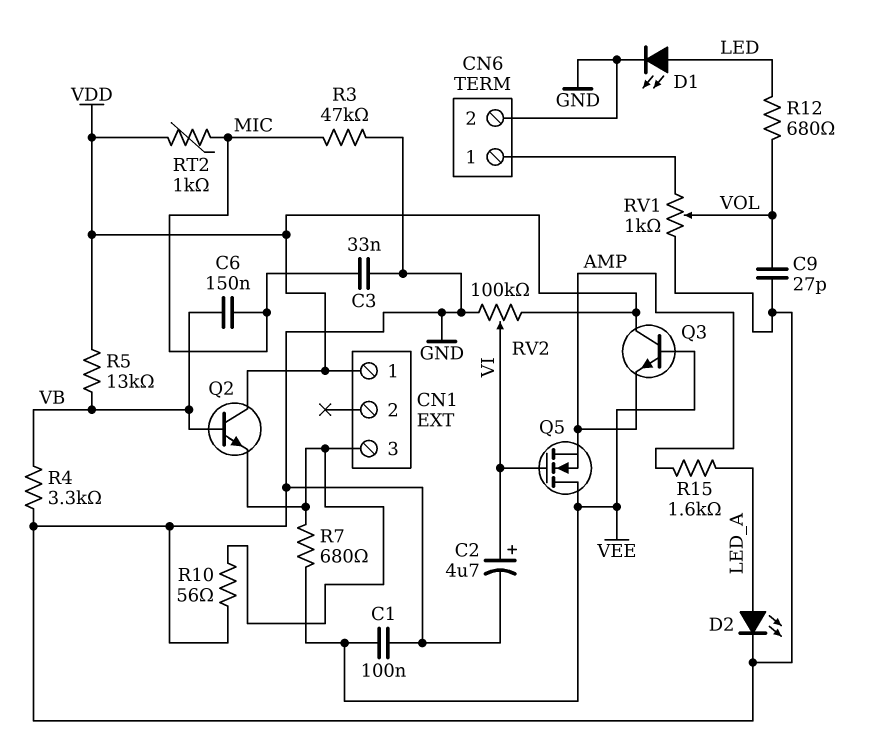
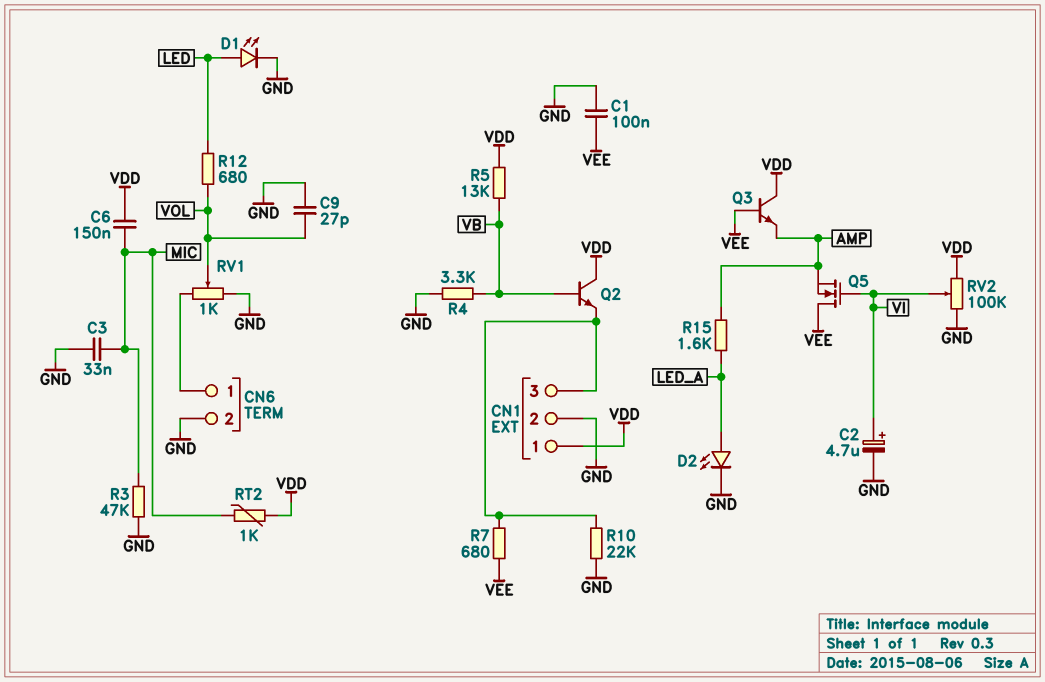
C6: 150nF (MIC, VB) -> 150nF (MIC, VDD)
CN1 pin 2: none -> GND
R10: 56 (CN1/3, GND) -> 22k (CN1/3, GND)

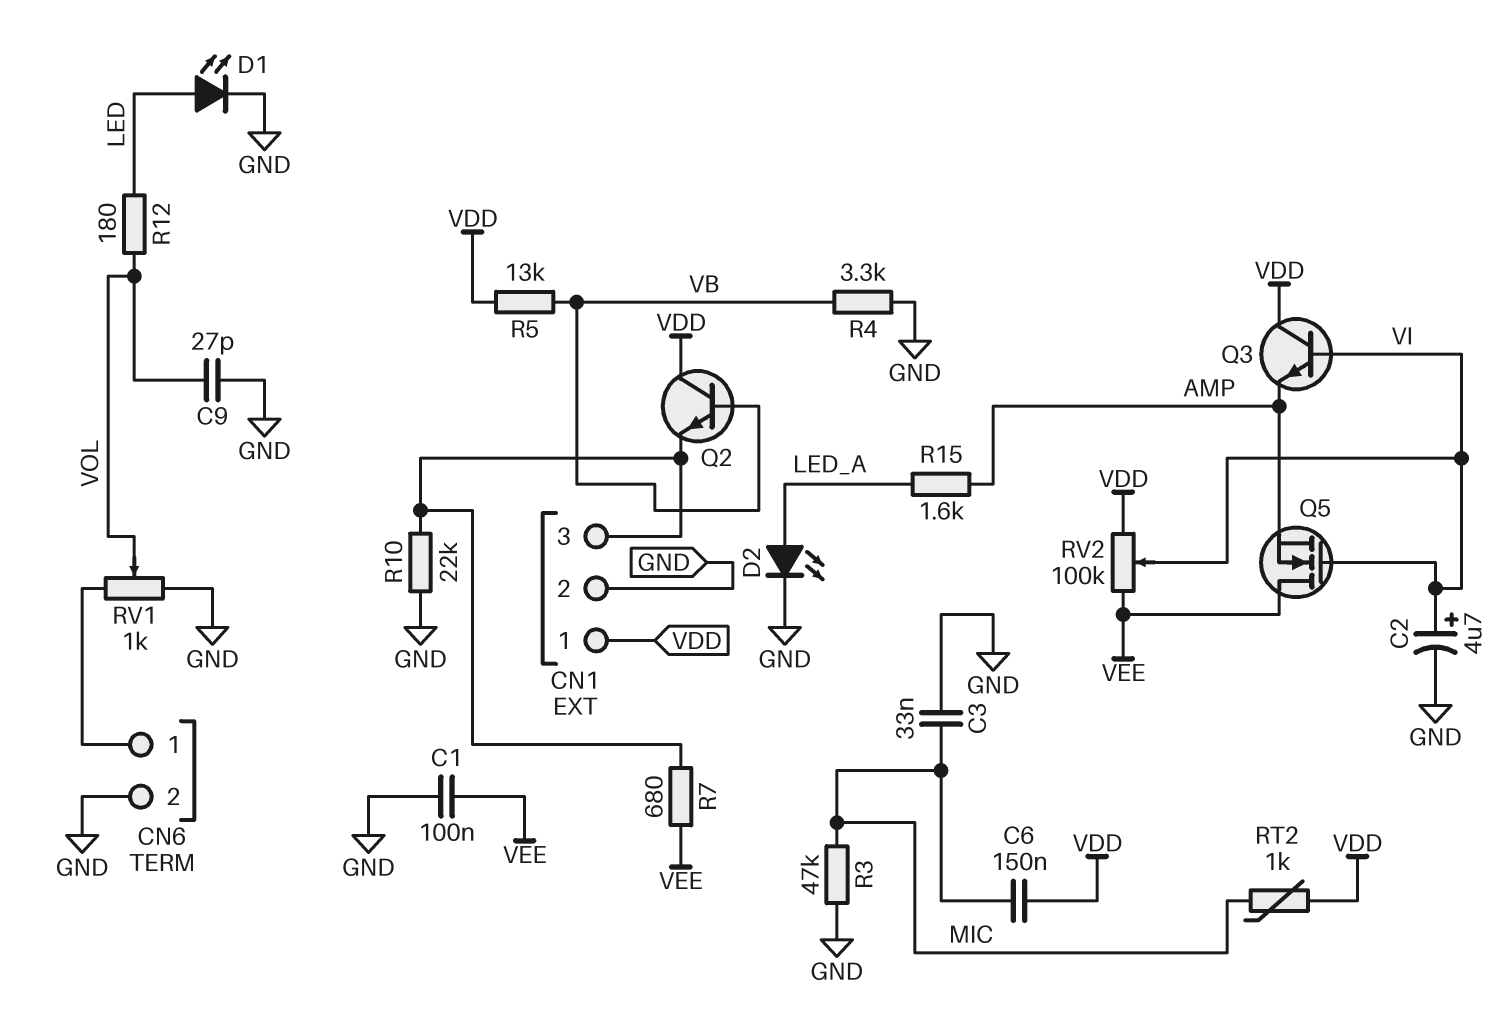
Q3: NPN (B VEE, C VDD, E AMP) -> NPN (B VI, C VDD, E AMP)
R12: 680 (LED, VOL) -> 180 (LED, VOL)
RV2: 100k (GND, VDD, wiper VI) -> 100k (VDD, VEE, wiper VI)

